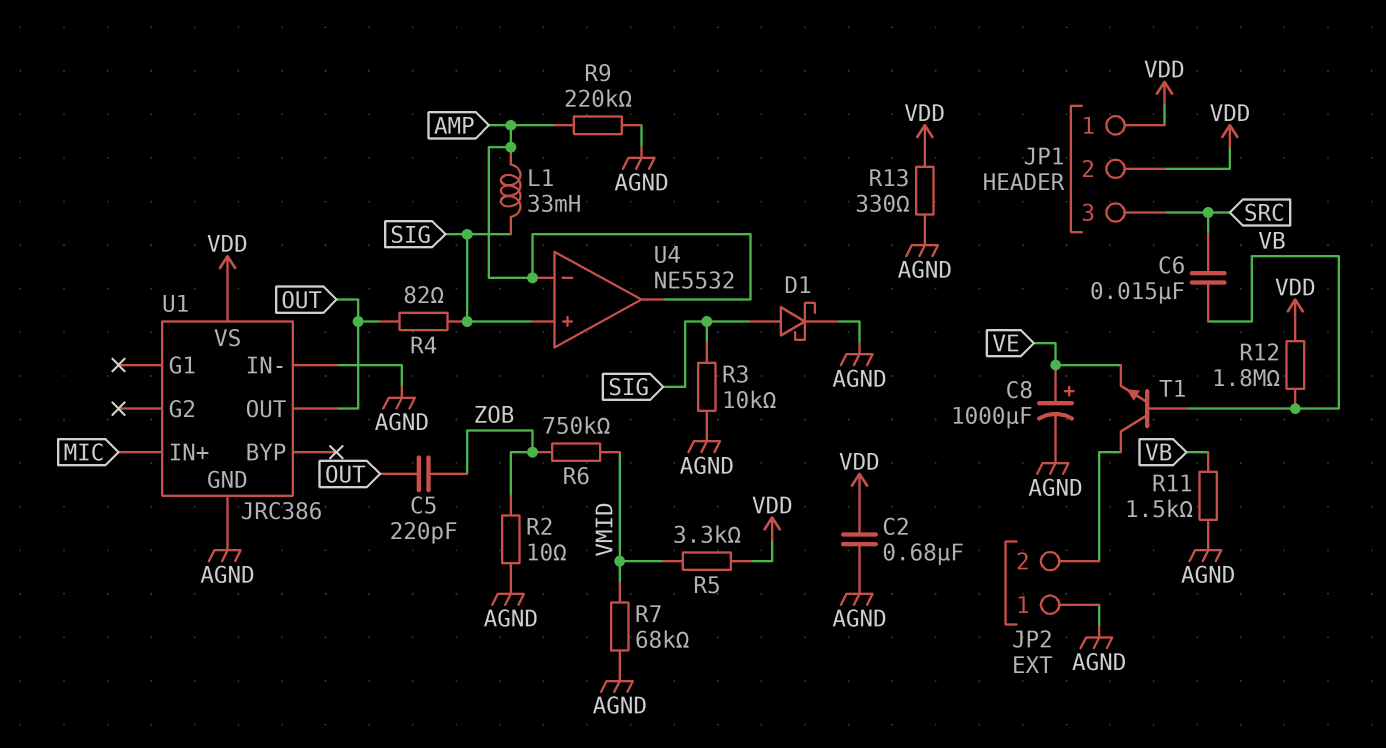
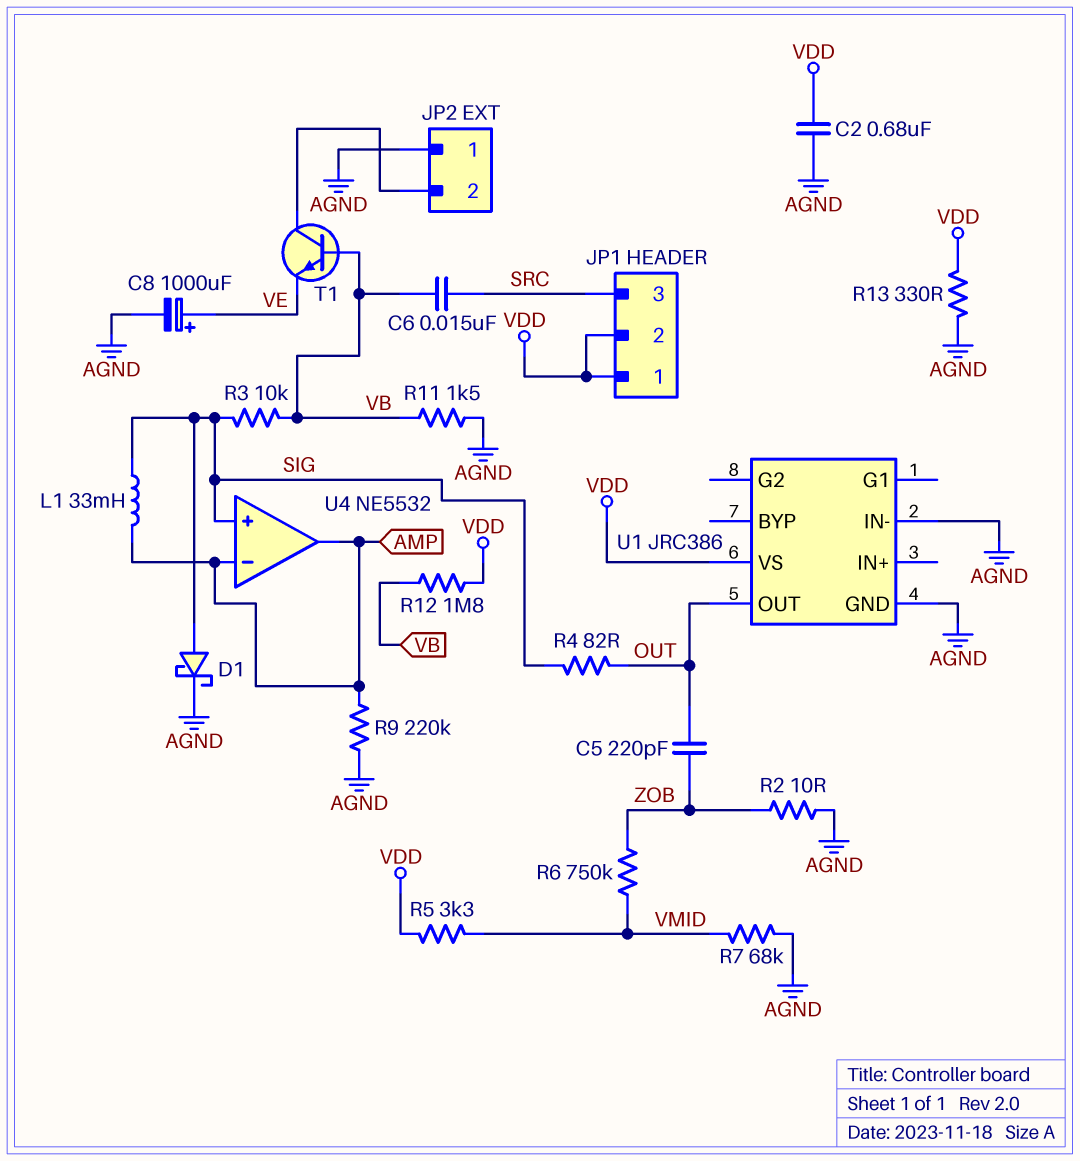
R3: 10k (AGND, SIG) -> 10k (SIG, VB)
U1 pin IN+: MIC -> none

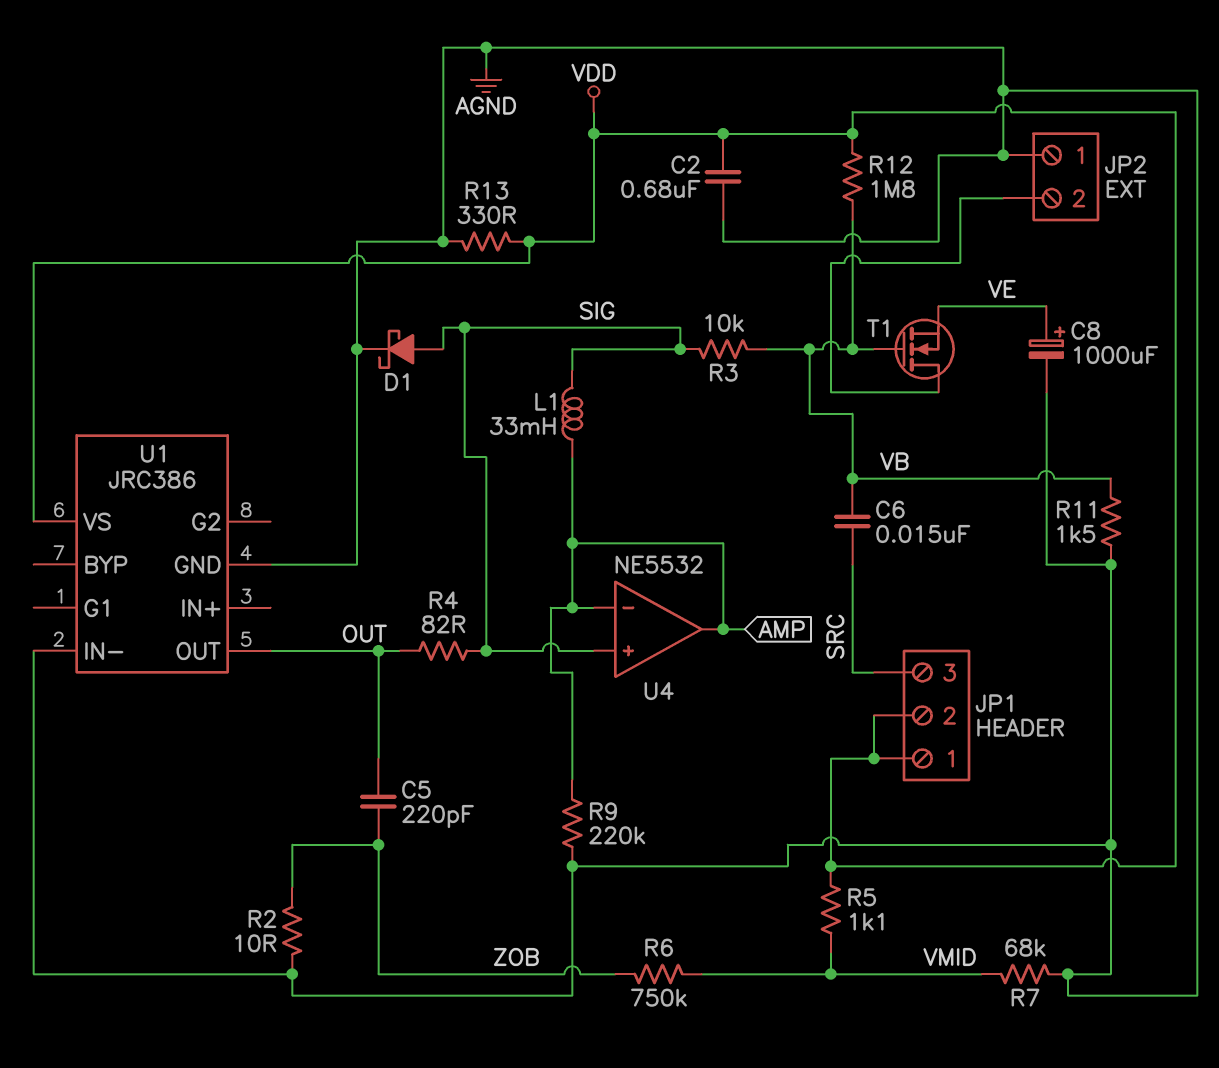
R5: 3.3k (VDD, VMID) -> 1.1k (VDD, VMID)
T1: NPN (B VB, C JP2/2, E VE) -> NMOS (G VB, D JP2/2, S VE)

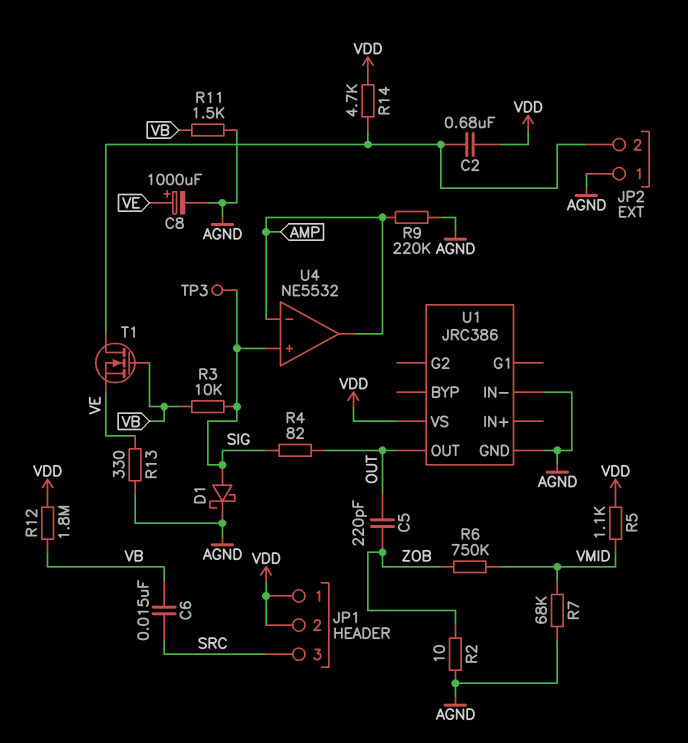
C2: 680nF (AGND, VDD) -> 680nF (JP2/2, VDD)
L1: 33mH (AMP, SIG) -> none
R13: 330 (AGND, VDD) -> 330 (AGND, VE)
R14: none -> 4.7k (JP2/2, VDD)
TP3: none -> test point (SIG)

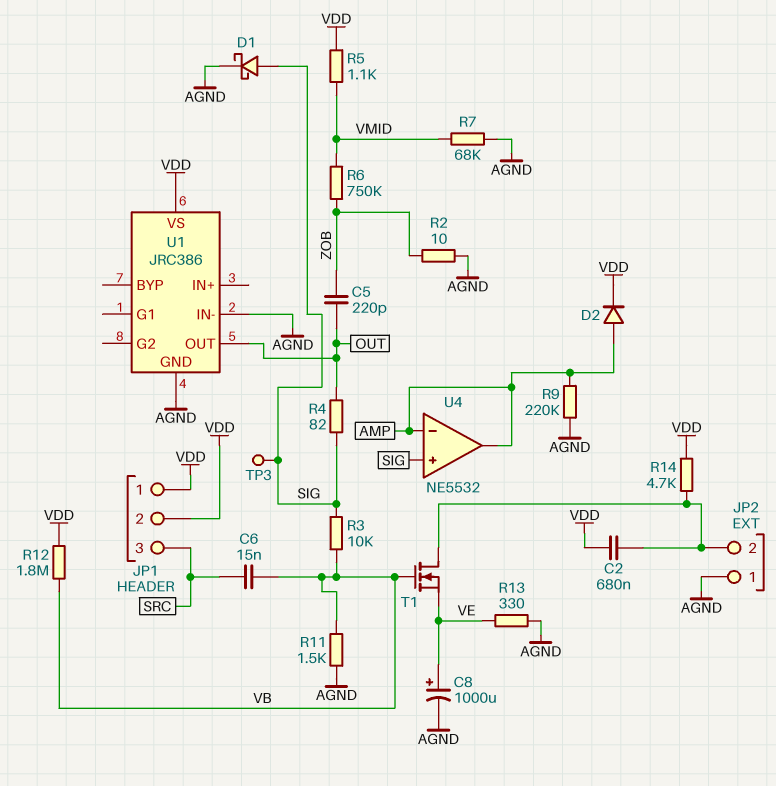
D2: none -> diode (A AMP, K VDD)

